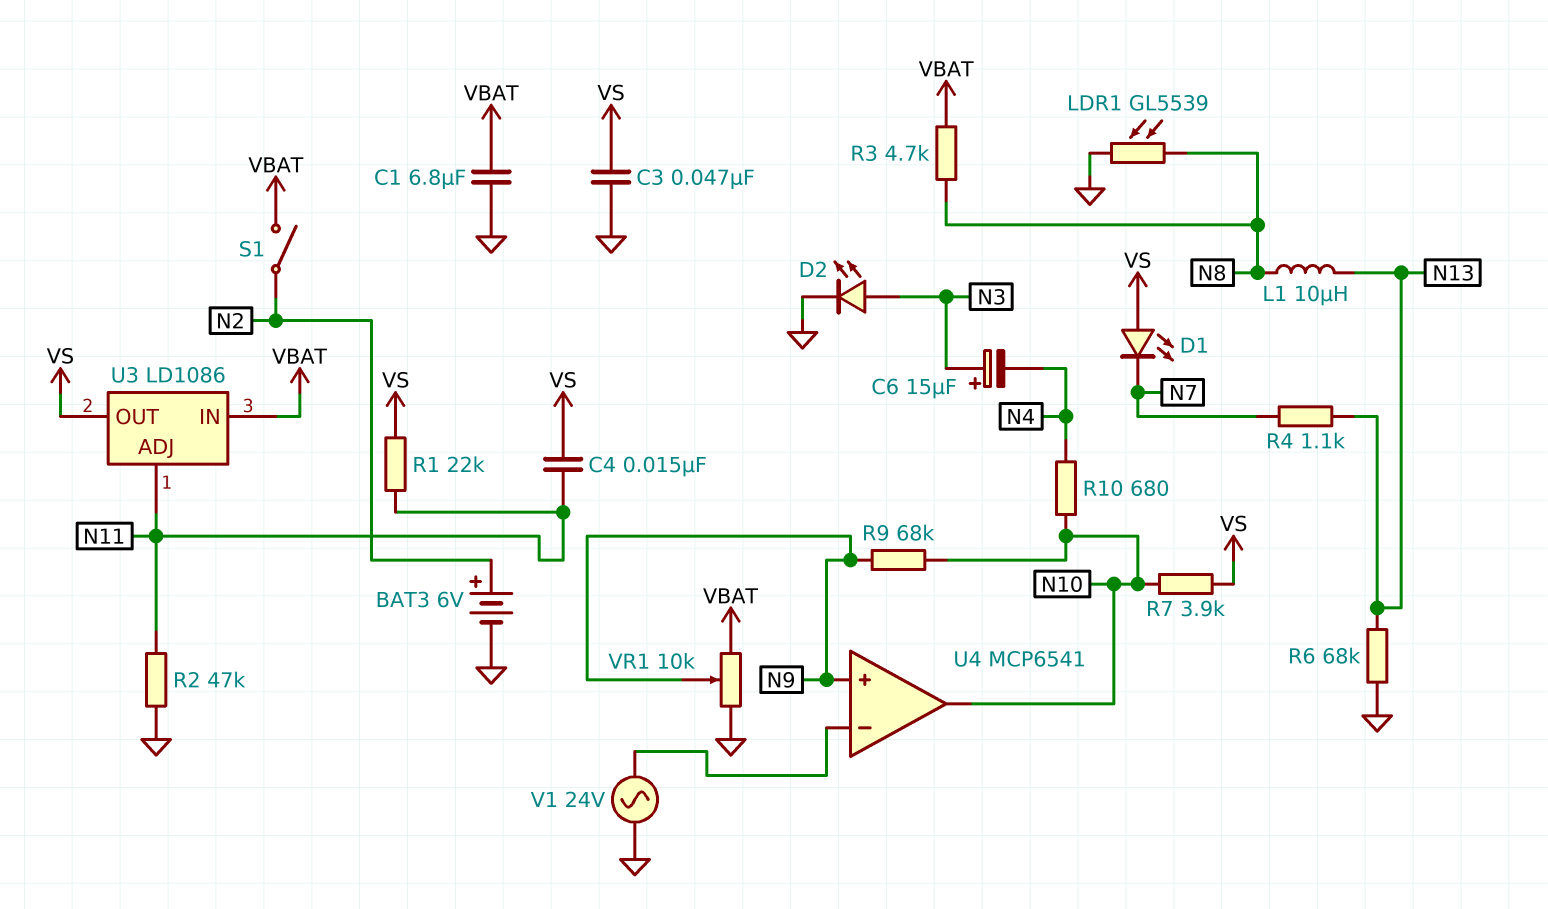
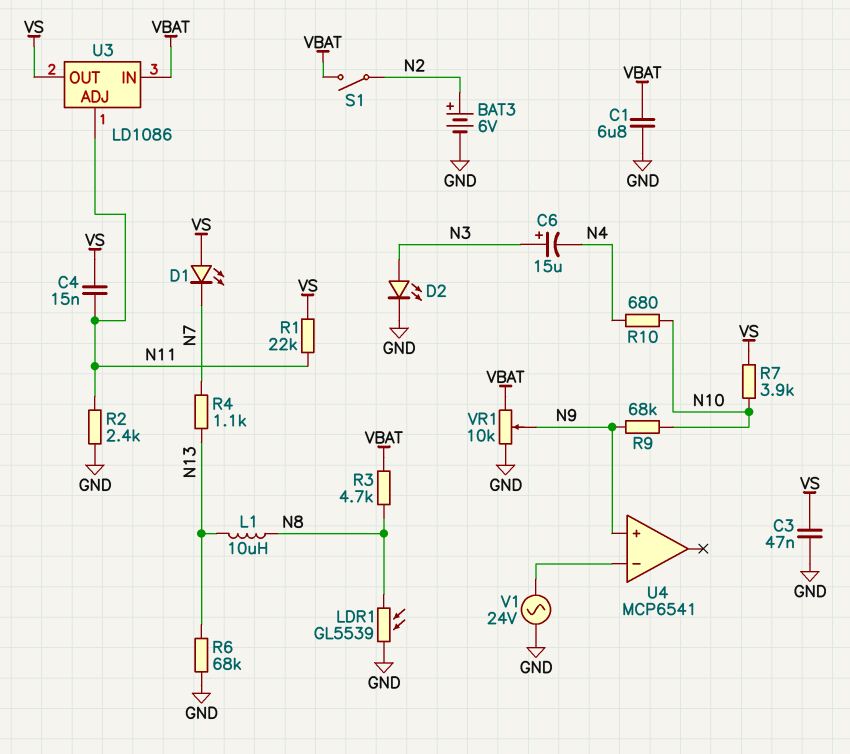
R2: 47k (GND, N11) -> 2.4k (GND, N11)
U4 pin out: N10 -> none

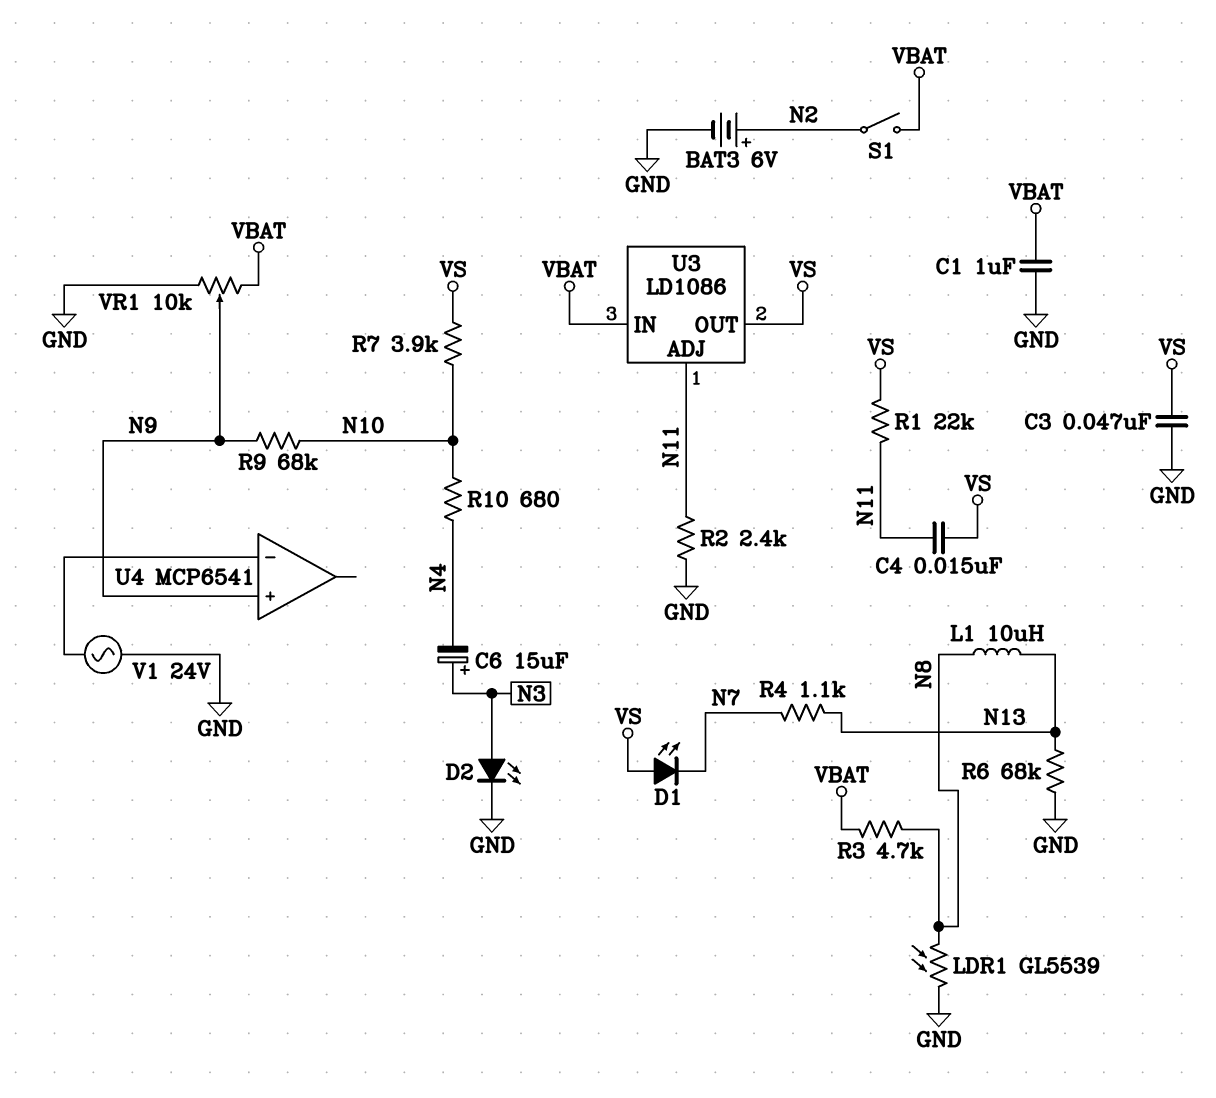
C1: 6.8uF (GND, VBAT) -> 1uF (GND, VBAT)

